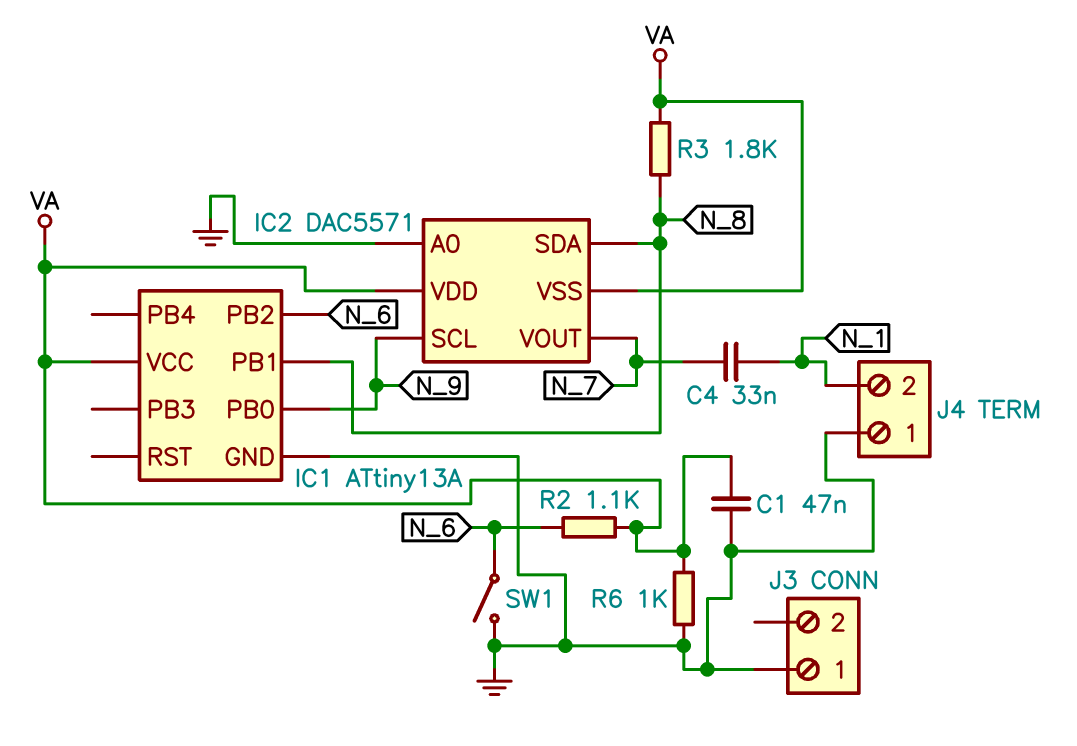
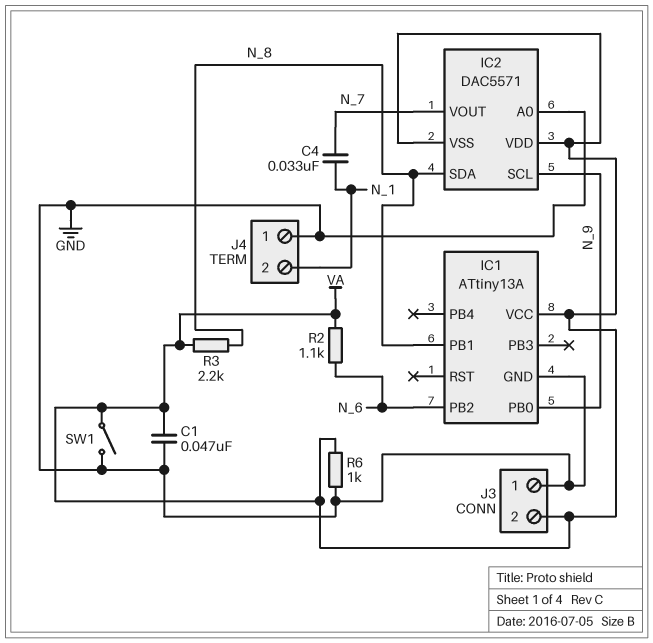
J3 pin 2: none -> VA
R3: 1.8k (N_8, VA) -> 2.2k (N_8, VA)
SW1: switch (GND, N_6) -> switch (GND, VA)

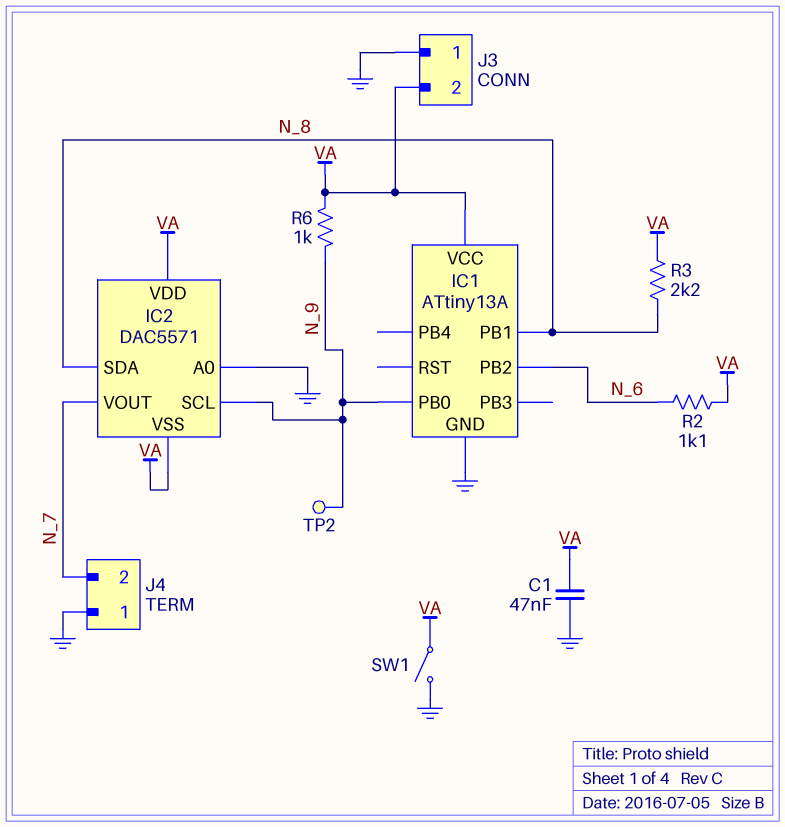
C4: 33nF (N_1, N_7) -> none
J4 pin 2: N_1 -> N_7
R6: 1k (GND, VA) -> 1k (N_9, VA)
TP2: none -> test point (N_9)

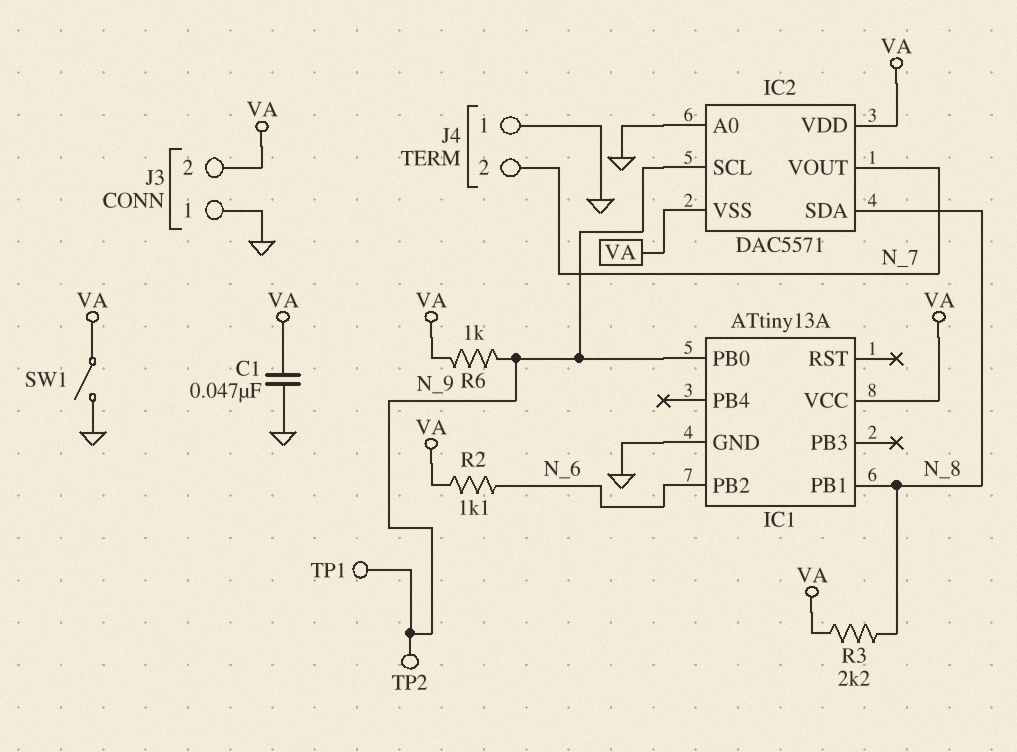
TP1: none -> test point (N_9)

